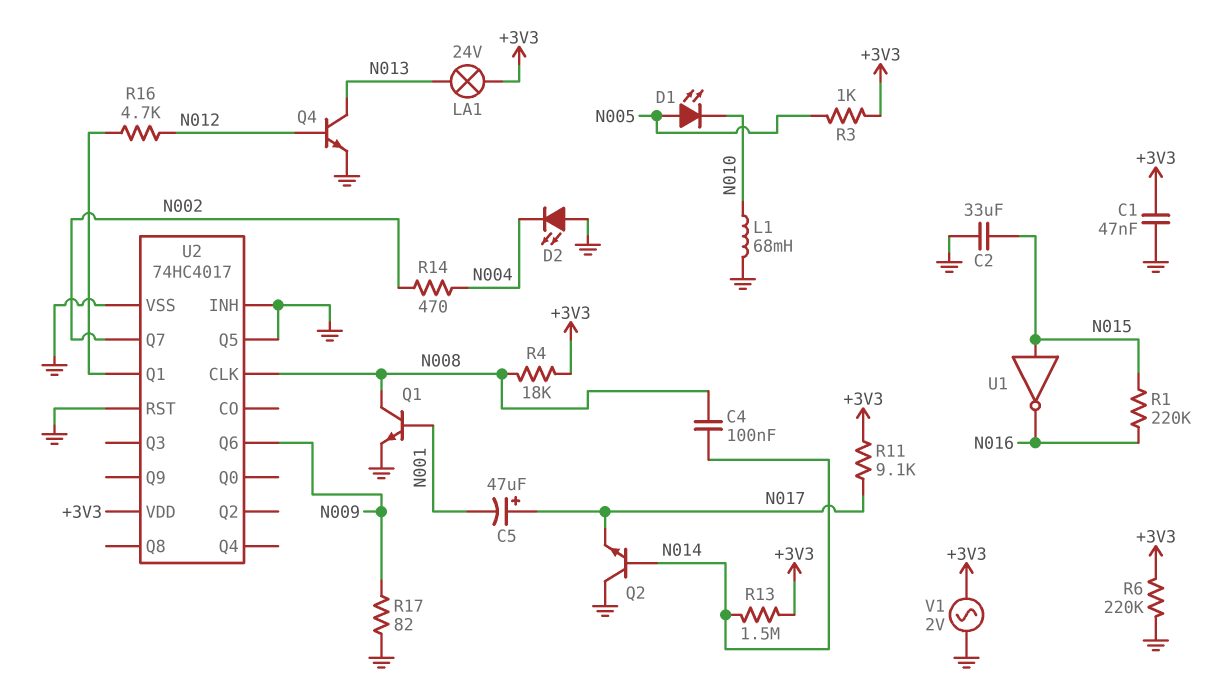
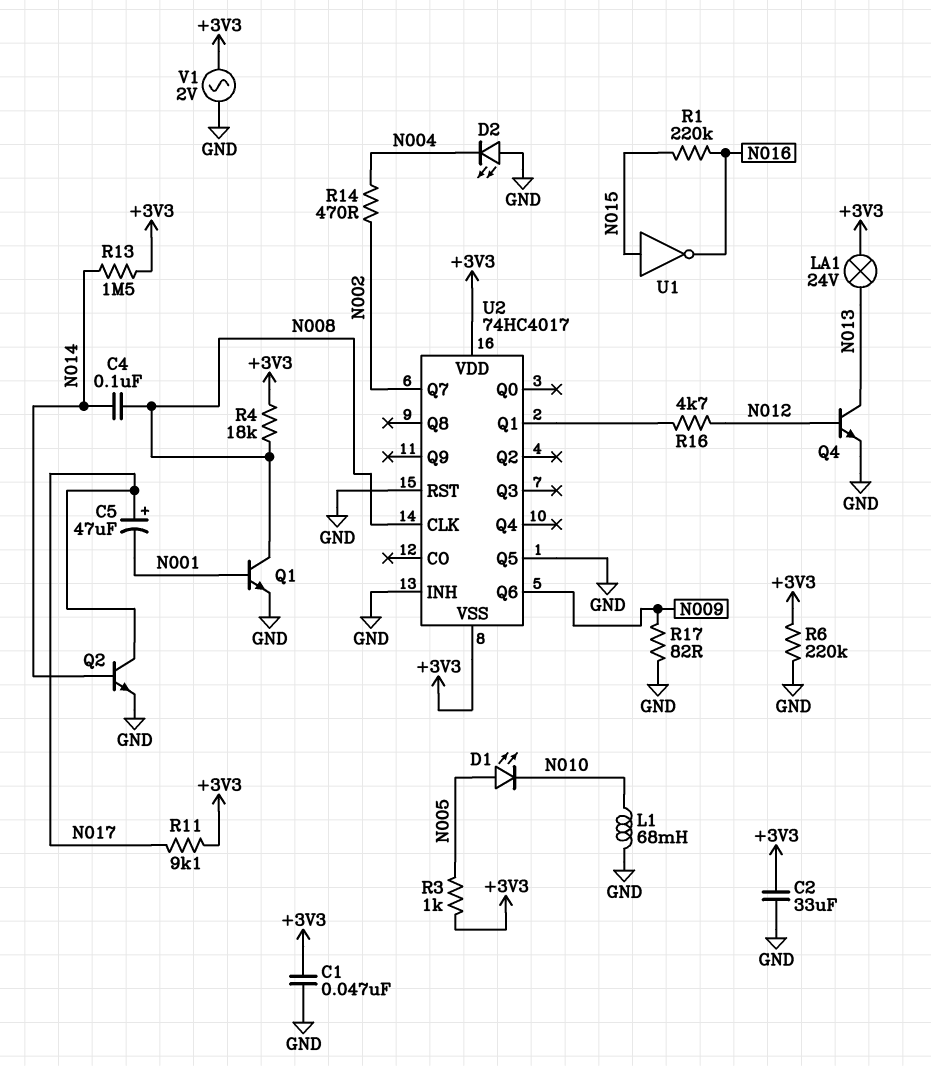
C2: 33uF (GND, N015) -> 33uF (+3V3, GND)
Q2: NPN (B N014, C GND, E N017) -> NPN (B N014, C N017, E GND)
U2 pin VSS: GND -> +3V3

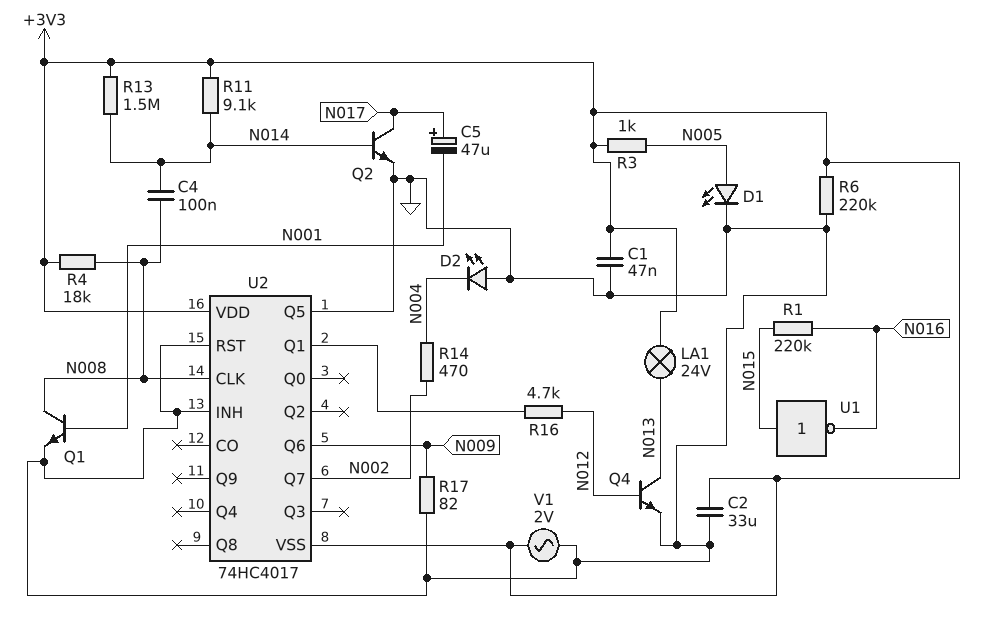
D1: LED (A N005, K N010) -> LED (A N005, K GND)
L1: 68mH (GND, N010) -> none
R11: 9.1k (+3V3, N017) -> 9.1k (+3V3, N014)

